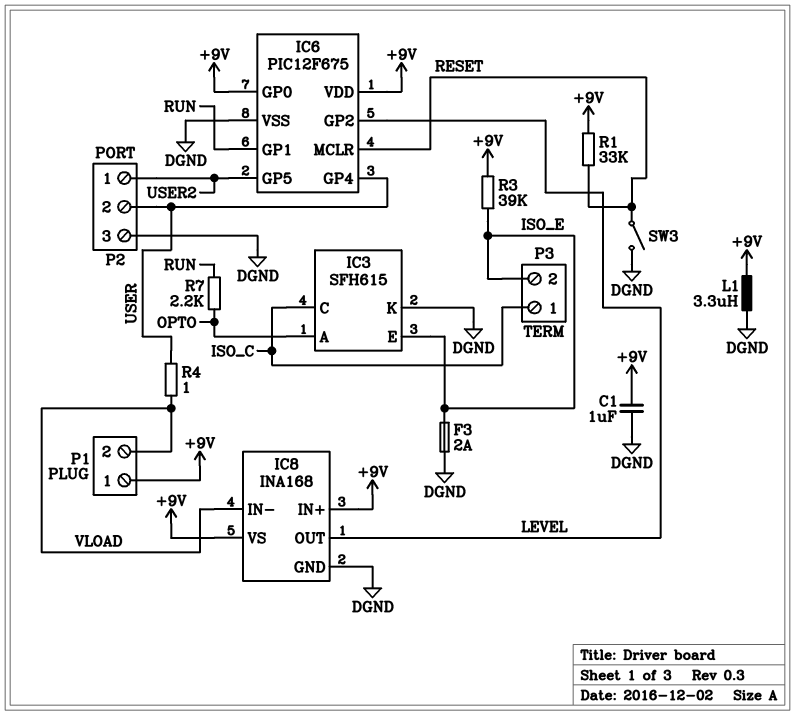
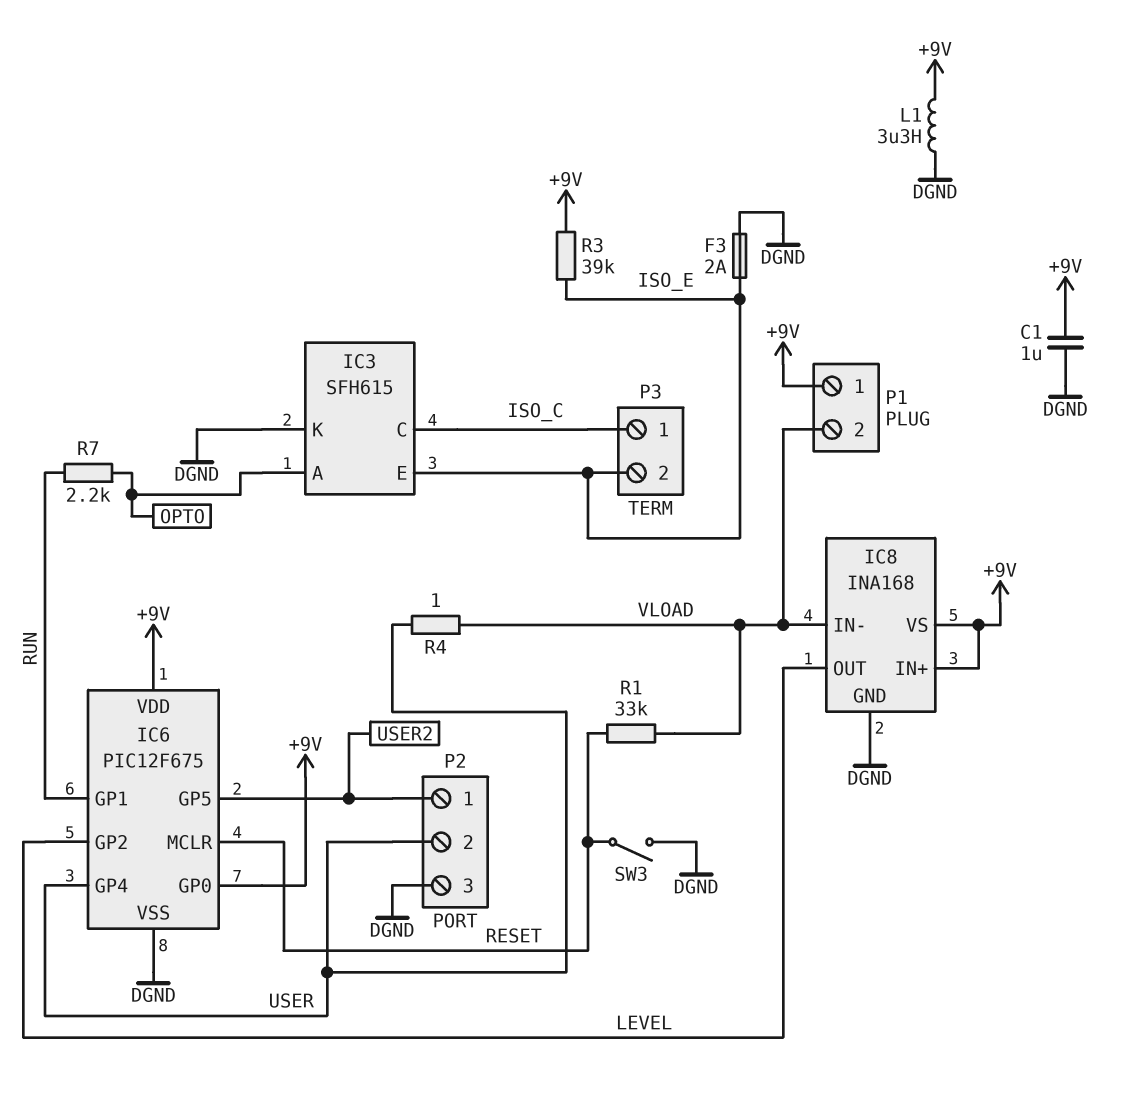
R1: 33k (+9V, RESET) -> 33k (RESET, VLOAD)

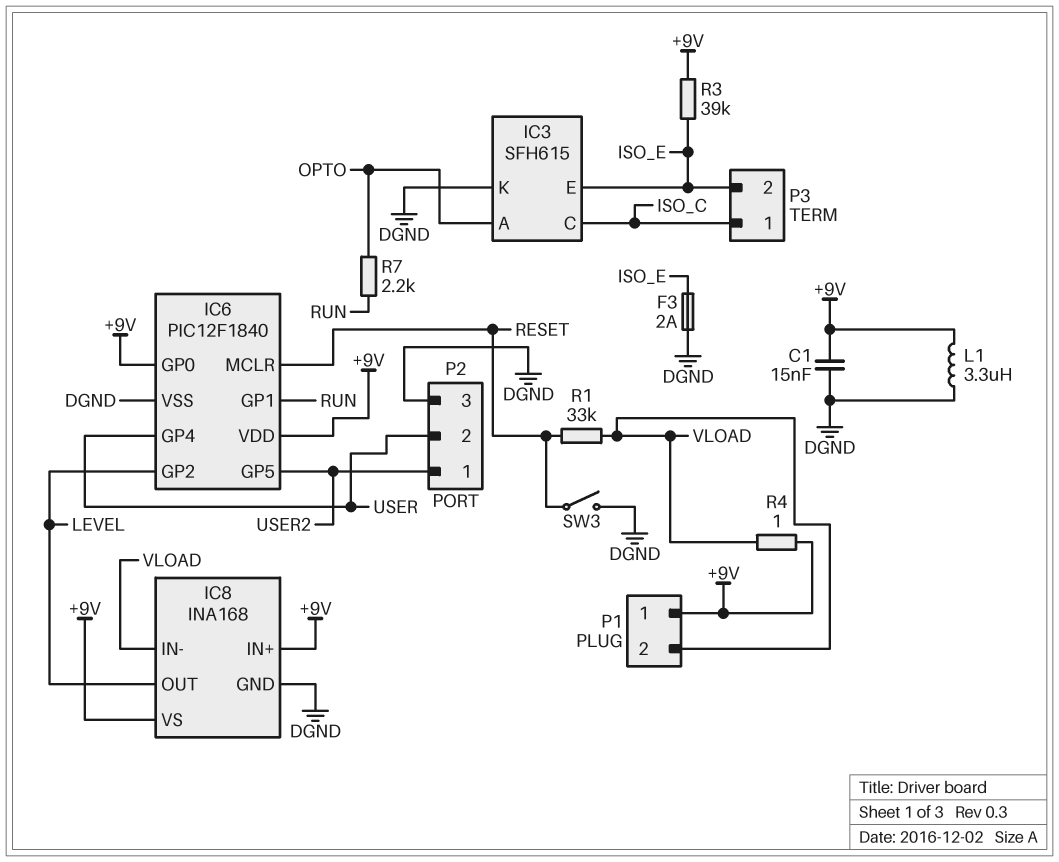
C1: 1uF (+9V, DGND) -> 15nF (+9V, DGND)
IC6: PIC12F675 -> PIC12F1840
R4: 1 (USER, VLOAD) -> 1 (+9V, VLOAD)

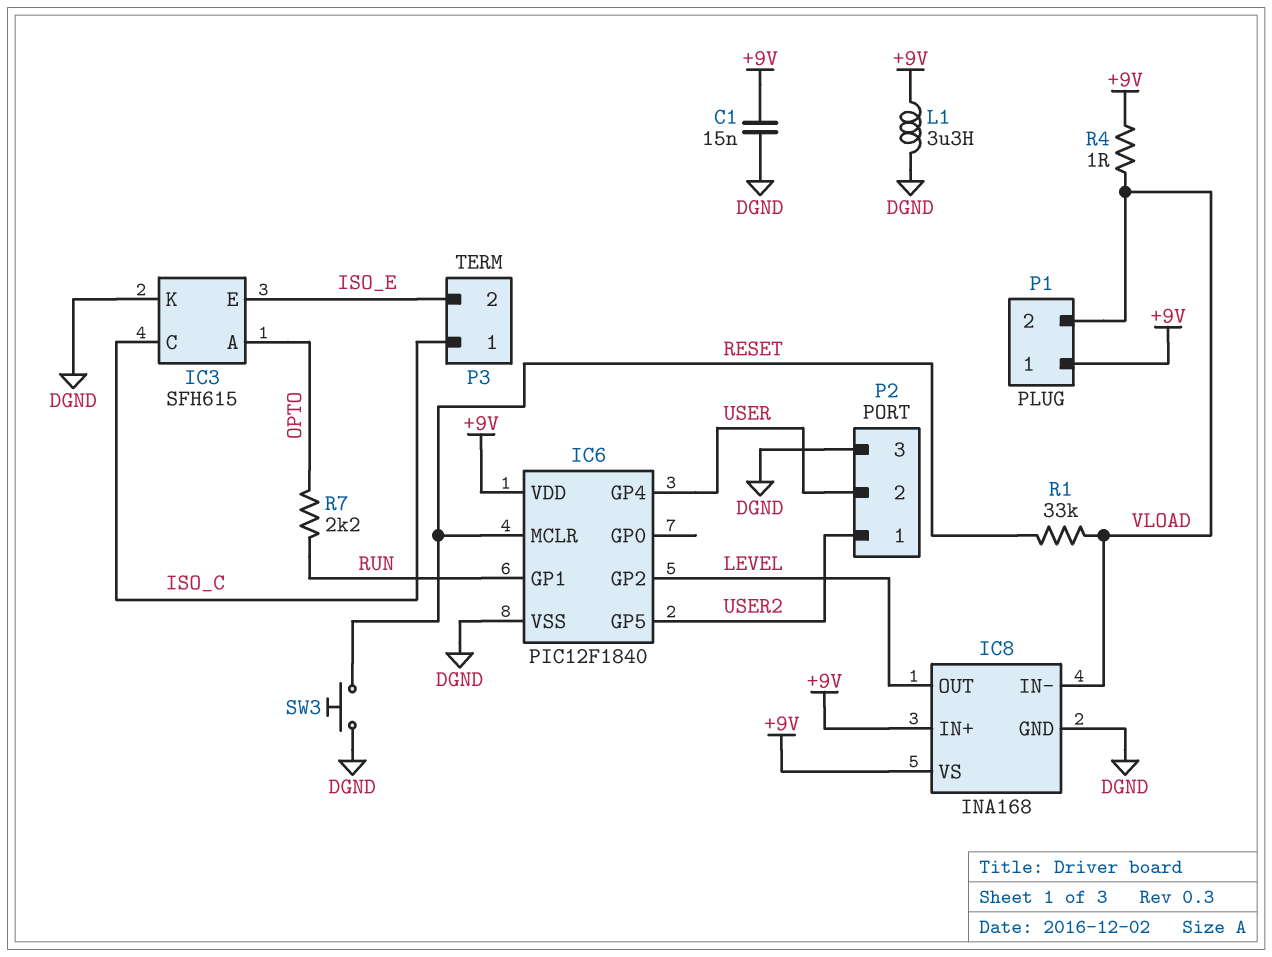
F3: 2A (DGND, ISO_E) -> none
IC6 pin GP0: +9V -> none
R3: 39k (+9V, ISO_E) -> none
SW3: switch (DGND, RESET) -> button (DGND, RESET)

